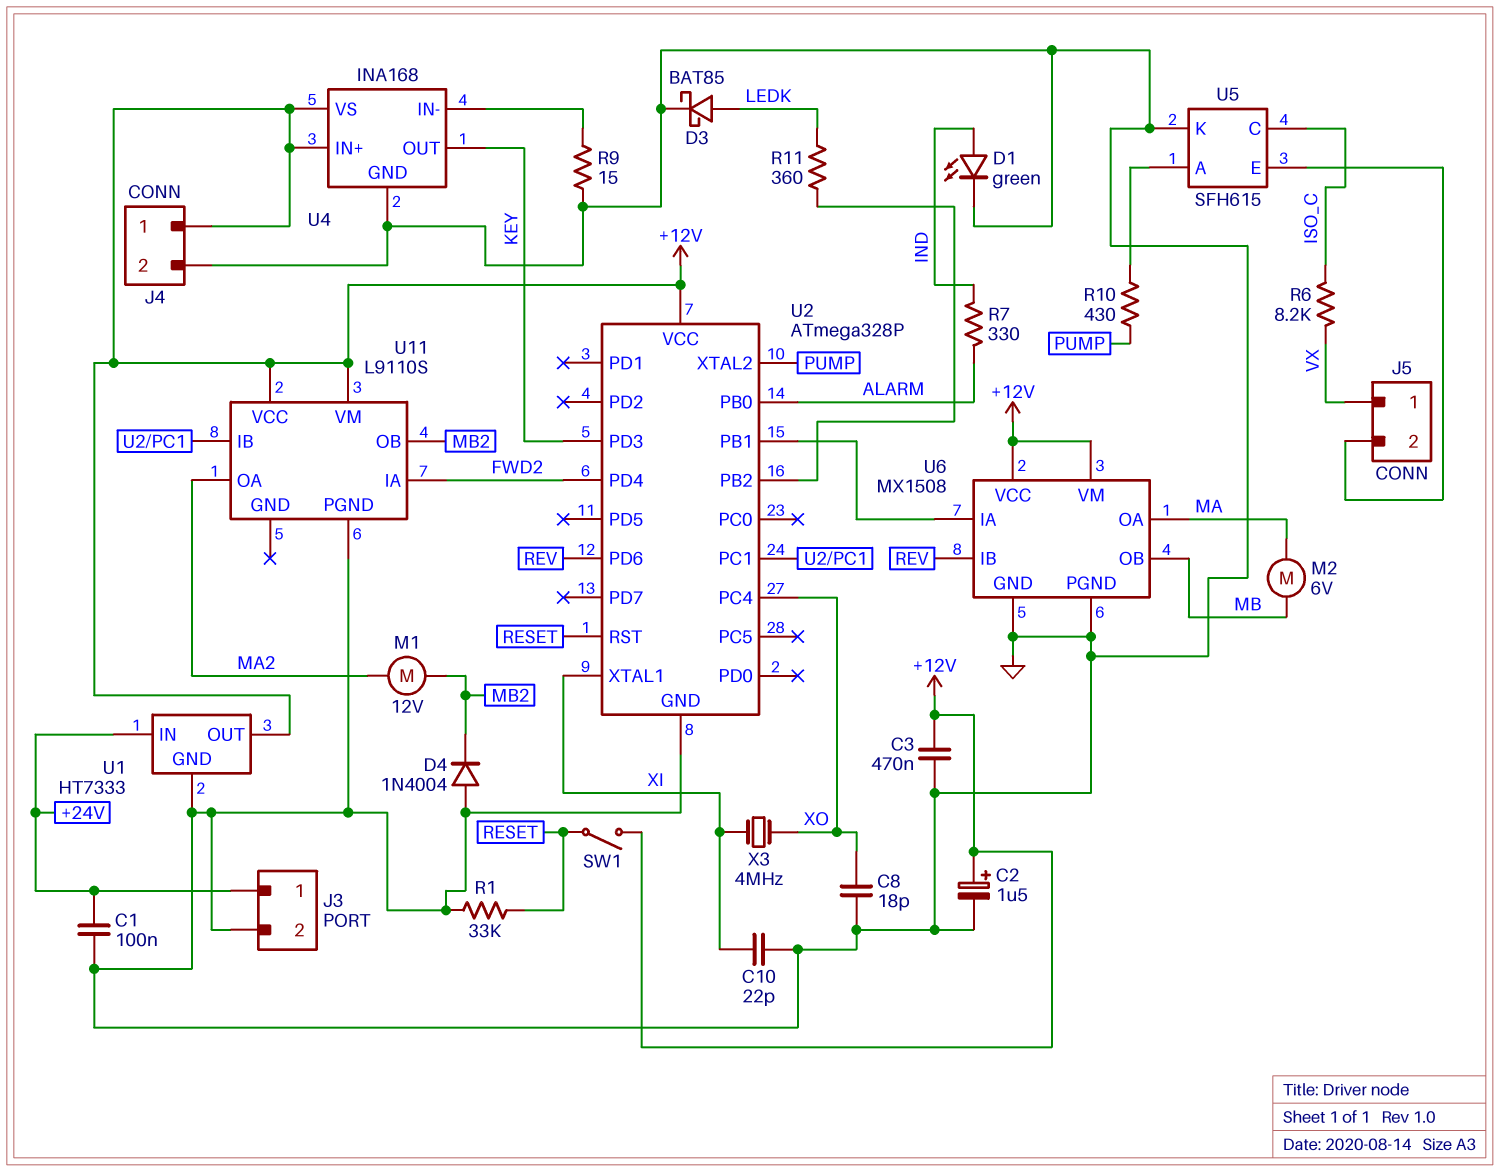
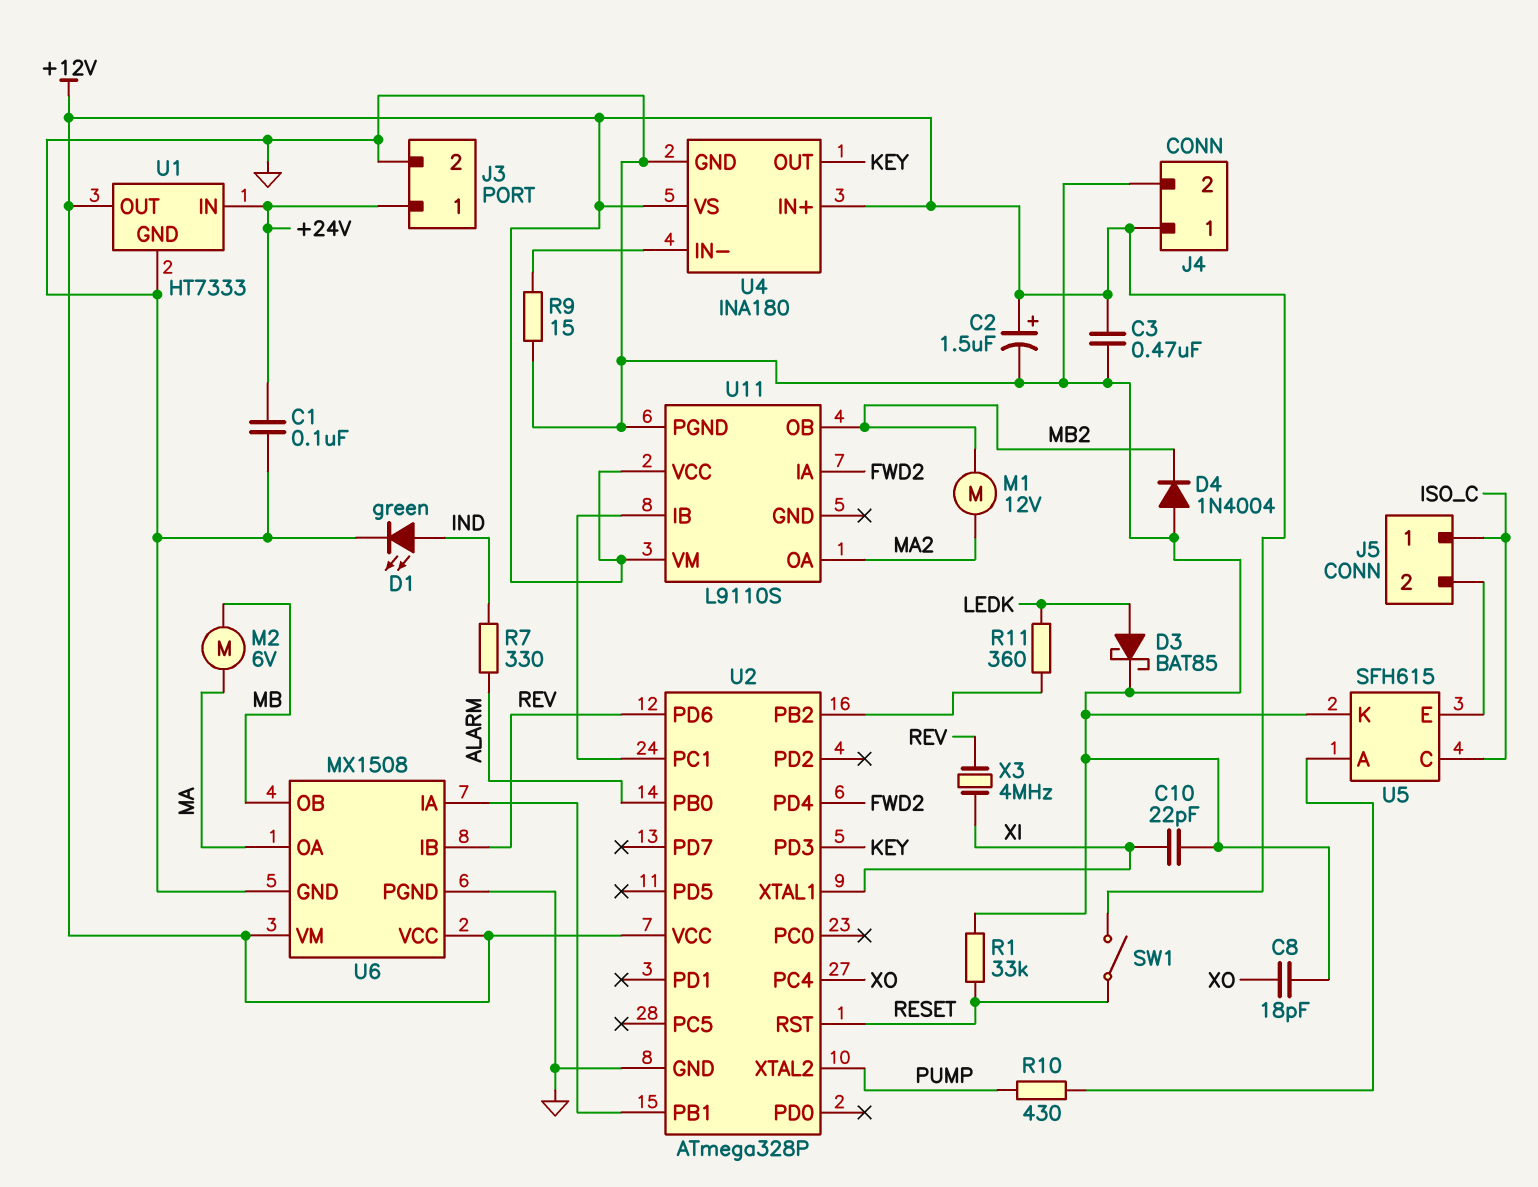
J5 pin 1: VX -> ISO_C
R6: 8.2k (ISO_C, VX) -> none
U4: INA168 -> INA180
X3: 4MHz (XI, XO) -> 4MHz (REV, XI)

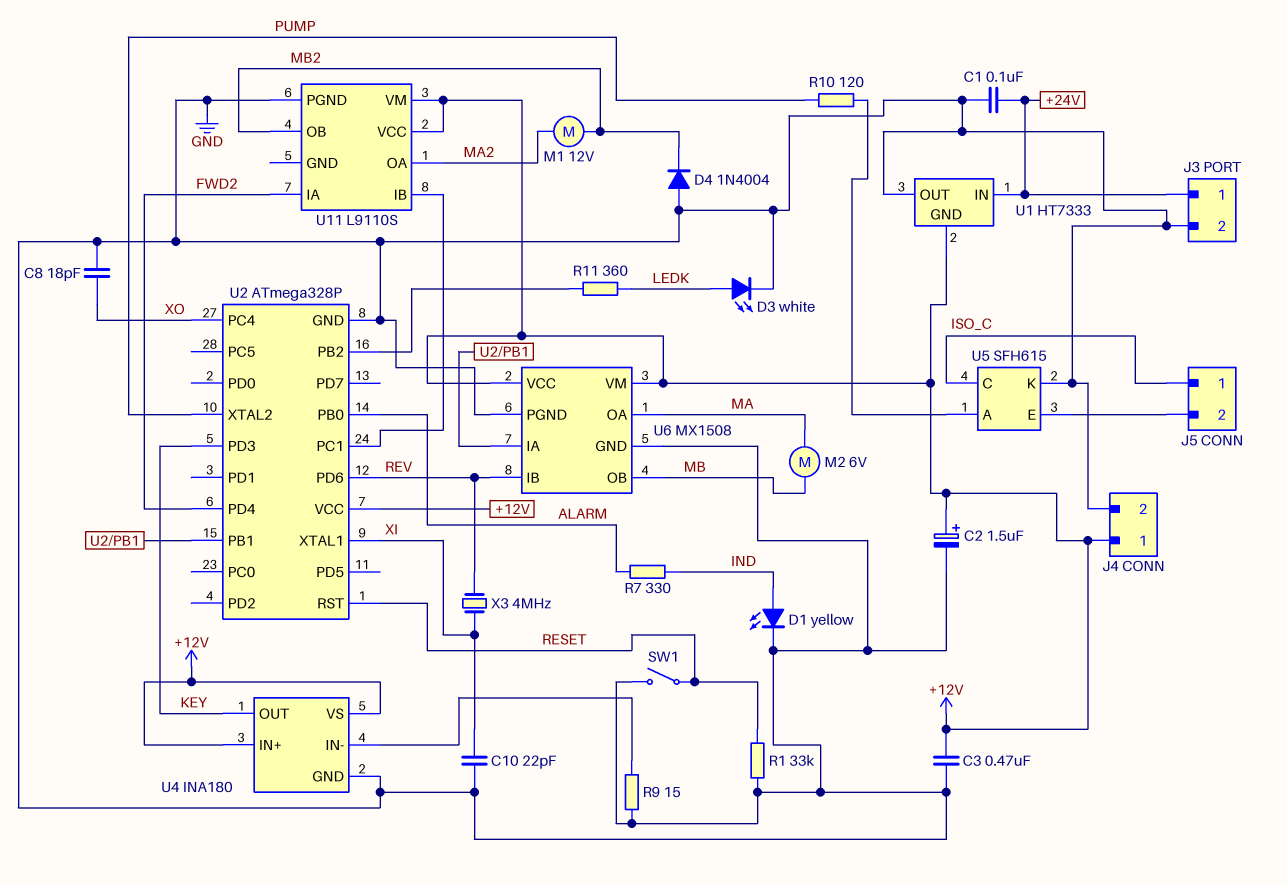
D1: LED green (A IND, K GND) -> LED yellow (A IND, K GND)
D3: schottky BAT85 (A LEDK, K GND) -> LED white (A LEDK, K GND)
R10: 430 (PUMP, U5/A) -> 120 (PUMP, U5/A)
SW1: switch (+12V, RESET) -> switch (GND, RESET)
U1 pin GND: GND -> +12V
U1 pin OUT: +12V -> GND

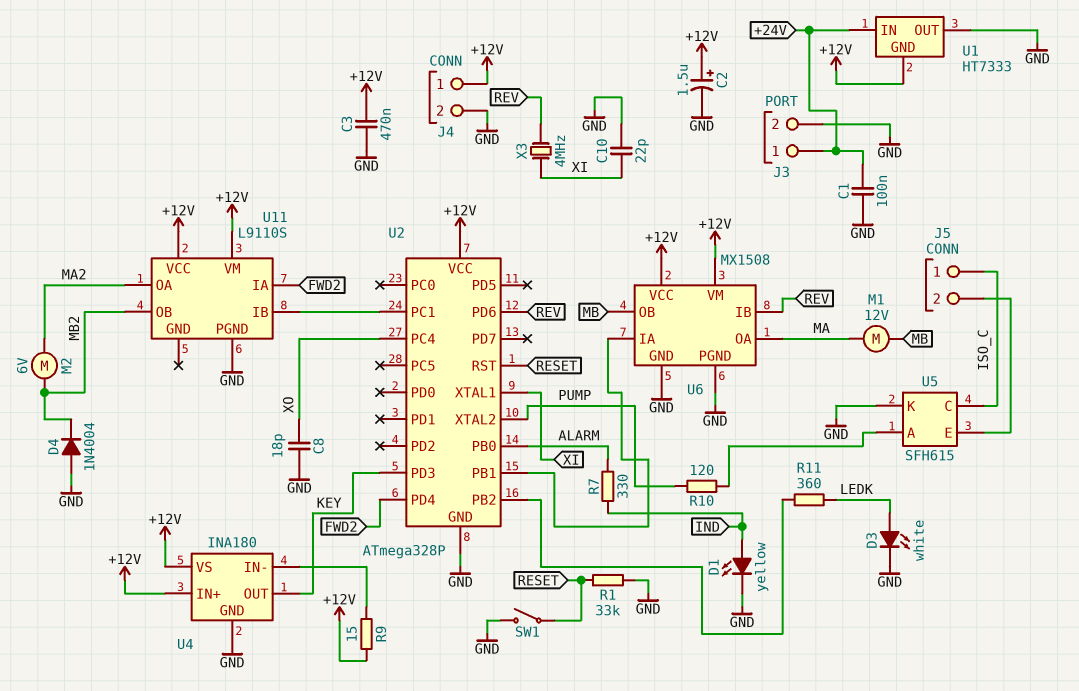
M1: motor 12V (MA2, MB2) -> motor 12V (MA, MB)
M2: motor 6V (MA, MB) -> motor 6V (MA2, MB2)
R9: 15 (GND, U4/IN-) -> 15 (+12V, U4/IN-)

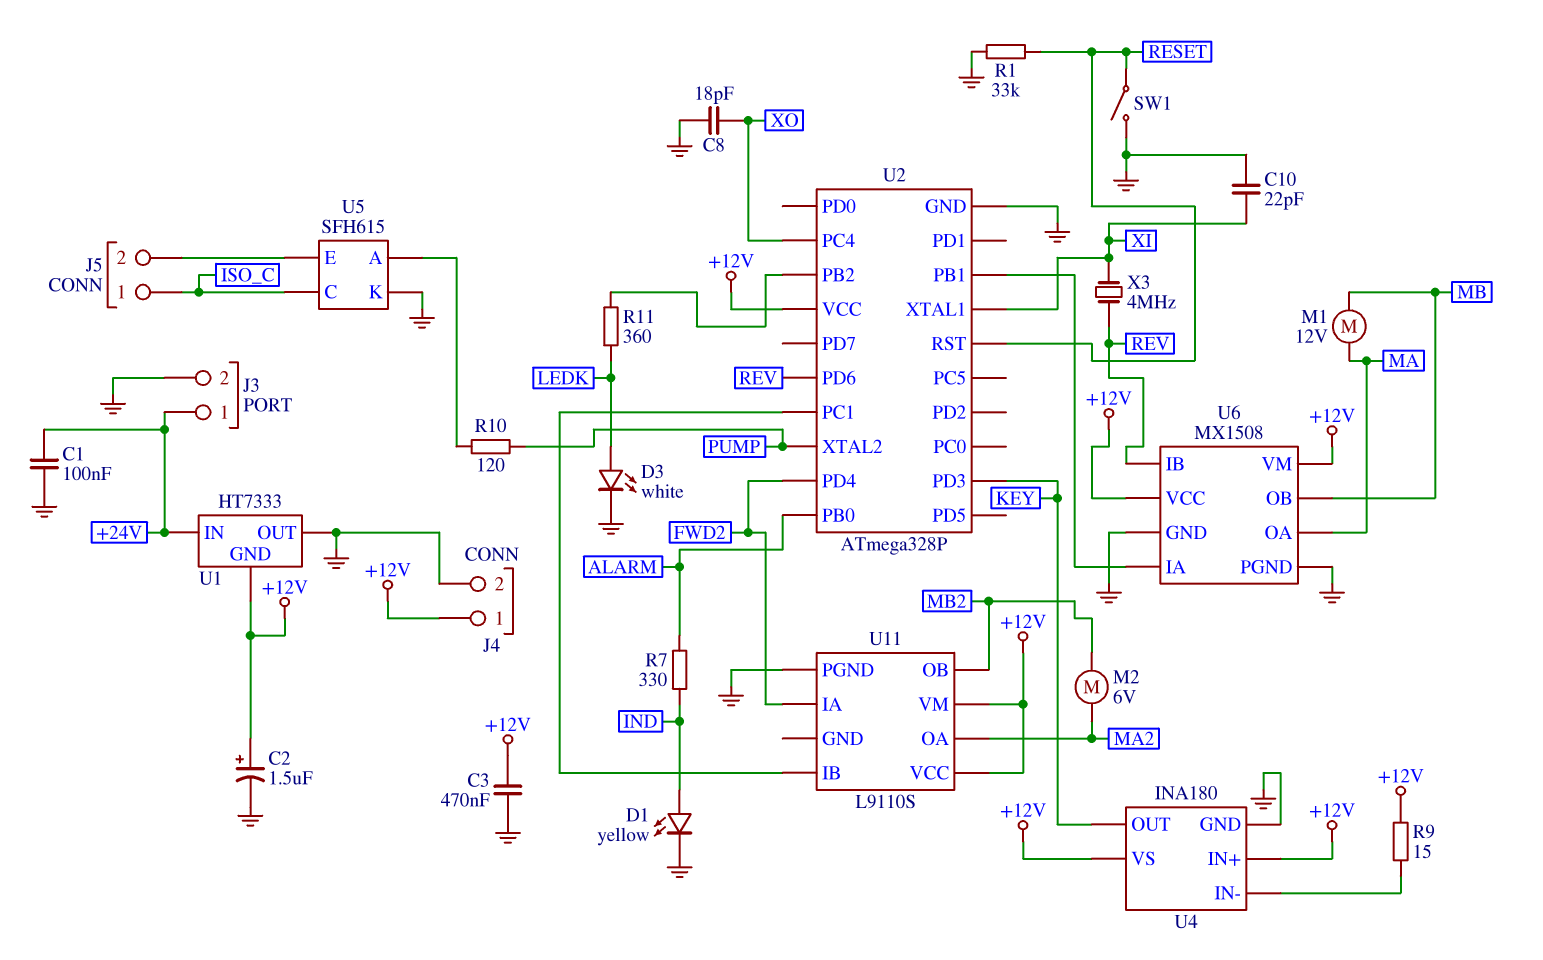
D4: diode 1N4004 (A GND, K MB2) -> none

